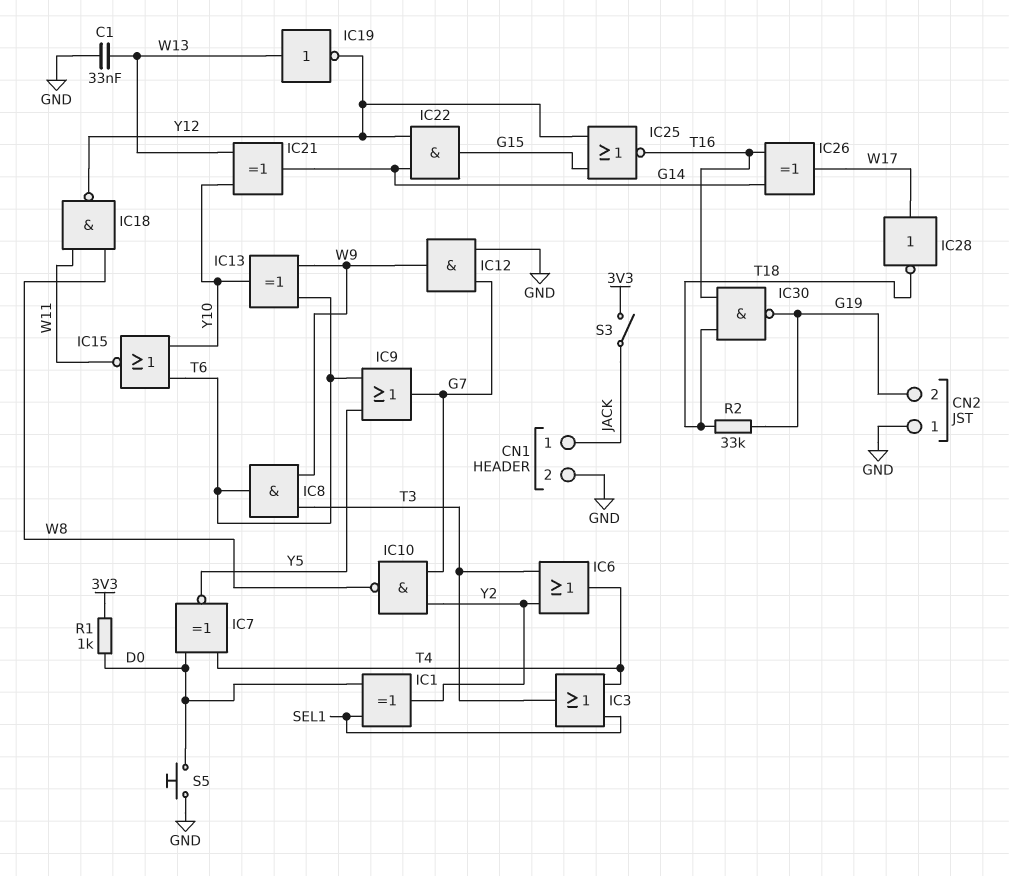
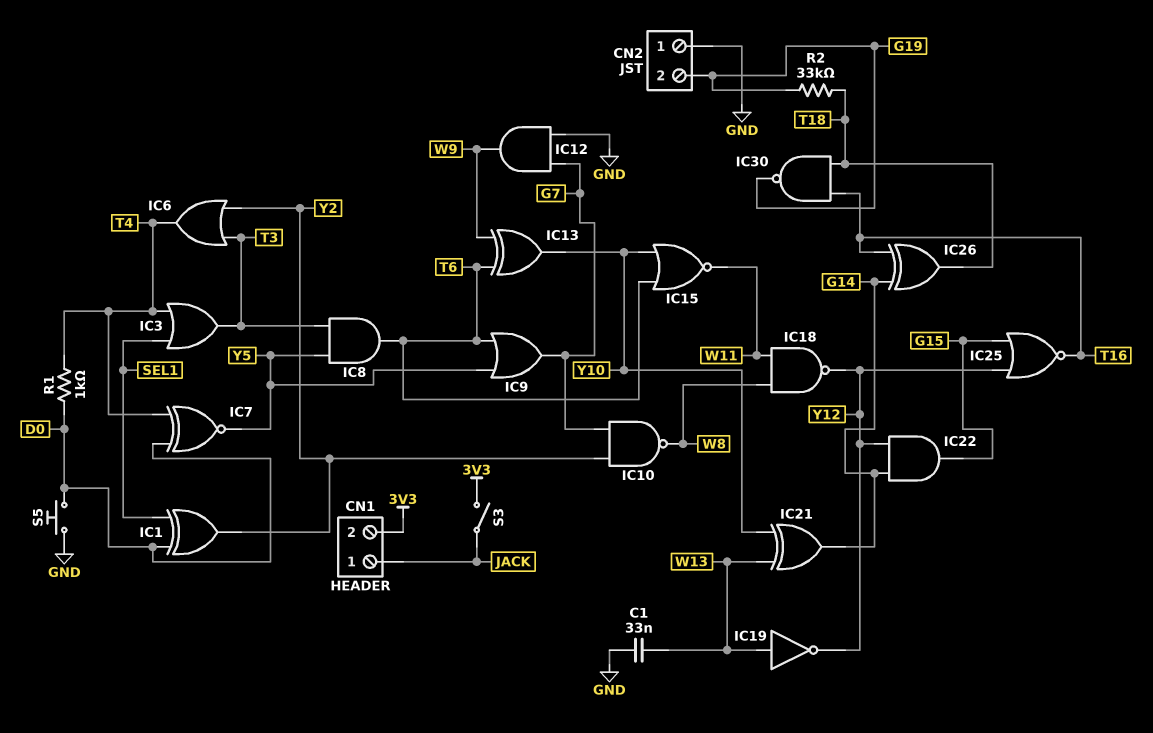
CN1 pin 2: GND -> 3V3
IC8: AND (in T3, in W9, out T6) -> AND (in T3, in Y5, out T6)
IC26: XOR (in G14, in T16, out W17) -> XOR (in G14, in T16, out T18)
IC28: NOT (in W17, out T18) -> none
R1: 1k (3V3, D0) -> 1k (D0, T4)

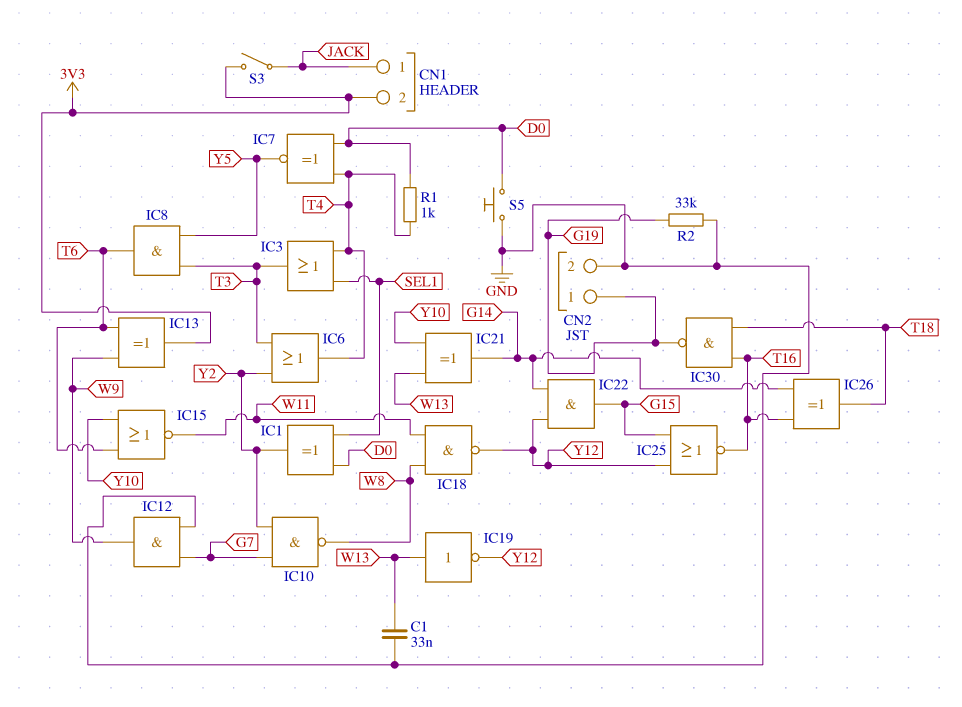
CN2 pin 1: GND -> G19
CN2 pin 2: G19 -> GND
IC9: OR (in T6, in Y5, out G7) -> none
IC13: XOR (in T6, in W9, out Y10) -> XOR (in T6, in W9, out 3V3)
R2: 33k (G19, T18) -> 33k (G19, GND)

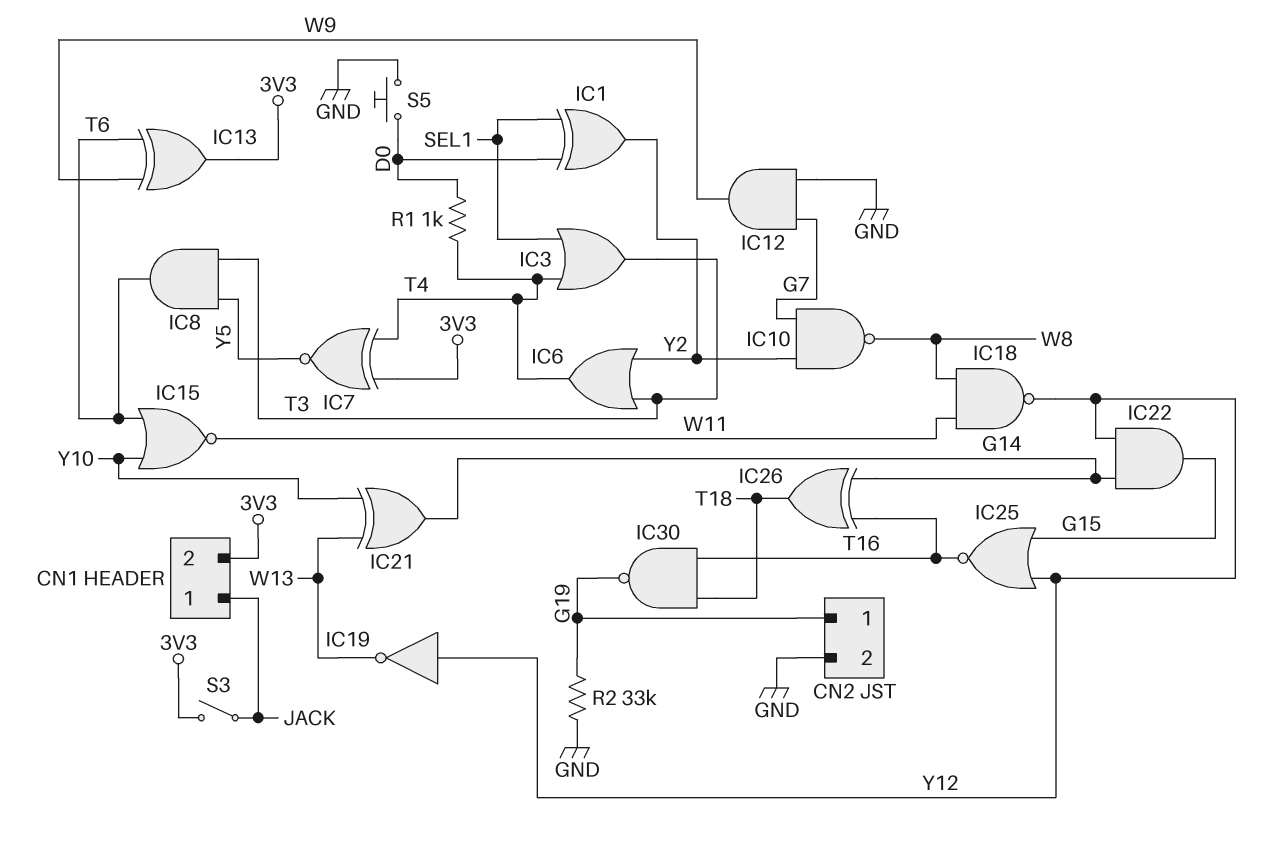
C1: 33nF (GND, W13) -> none
IC7: XNOR (in D0, in T4, out Y5) -> XNOR (in 3V3, in T4, out Y5)
IC19: NOT (in W13, out Y12) -> NOT (in Y12, out W13)

